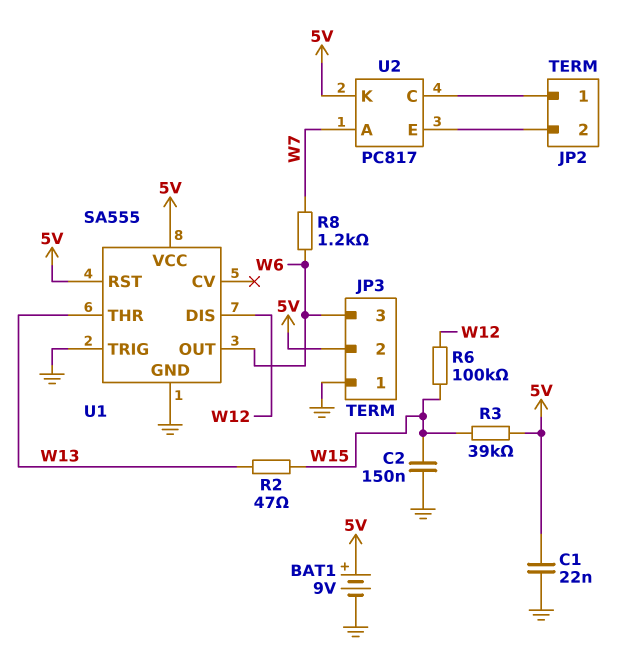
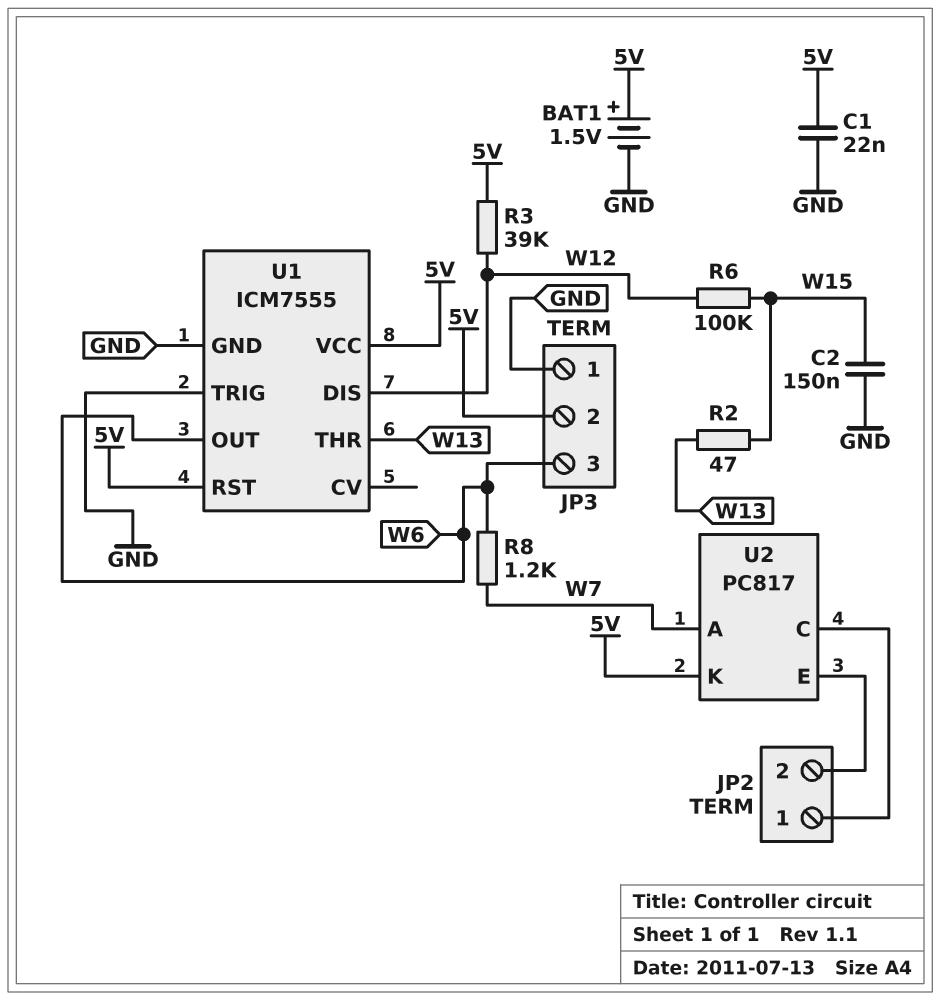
BAT1: 9V (plus 5V, minus GND) -> 1.5V (plus 5V, minus GND)
R3: 39k (5V, W15) -> 39k (5V, W12)
U1: SA555 -> ICM7555

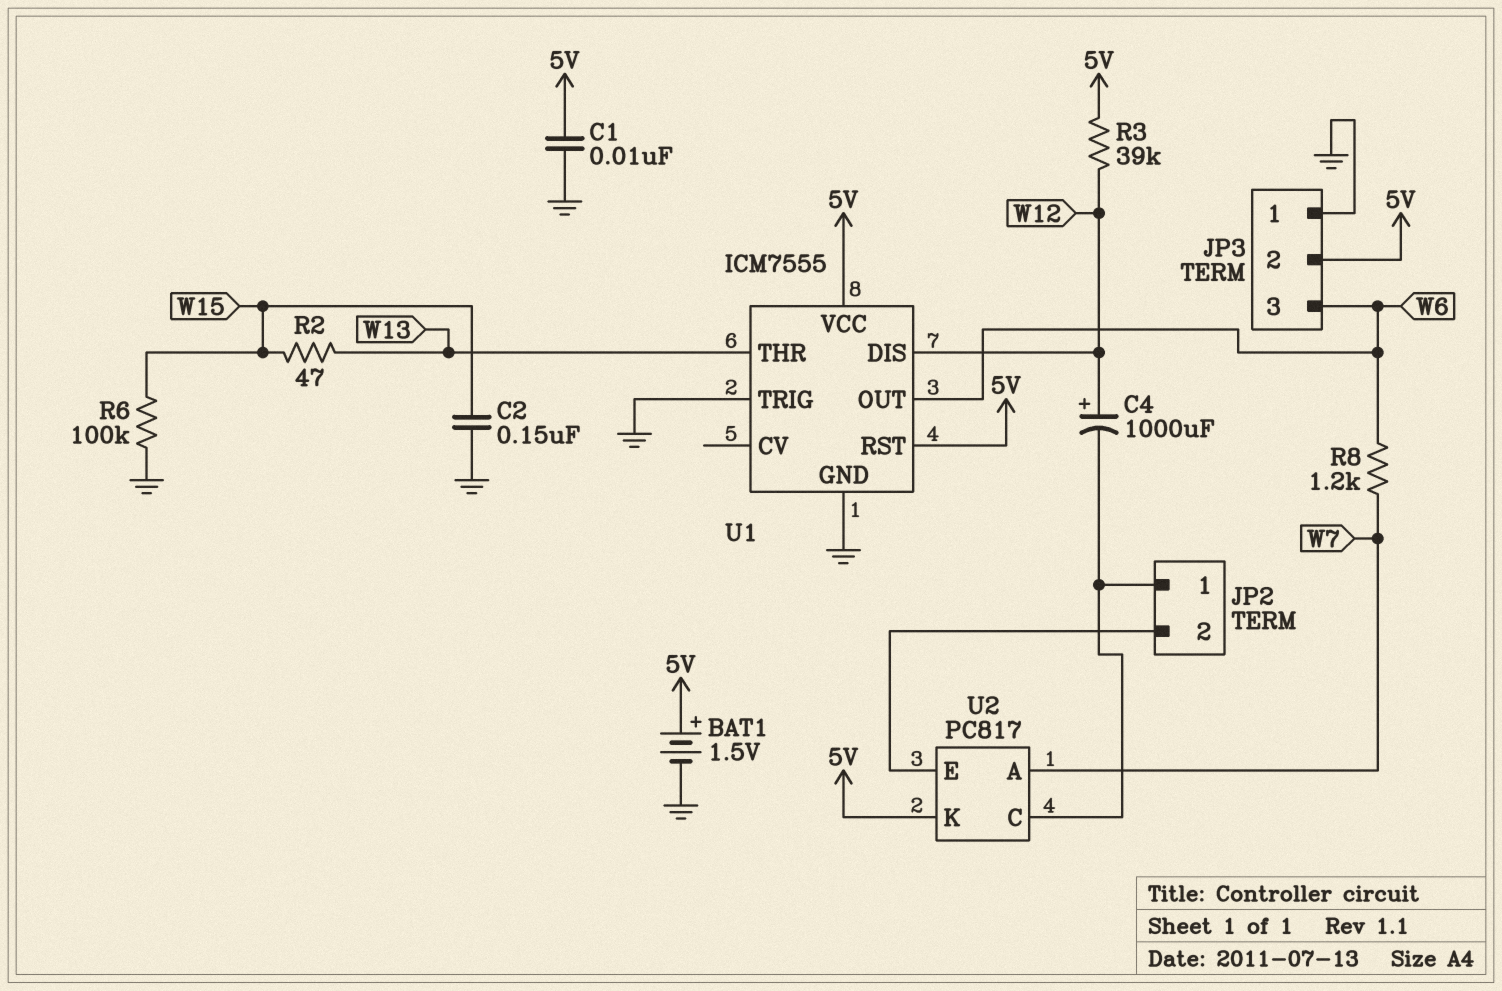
C1: 22nF (5V, GND) -> 10nF (5V, GND)
C4: none -> 1000uF (plus W12, minus JP2/1)
R6: 100k (W12, W15) -> 100k (GND, W15)

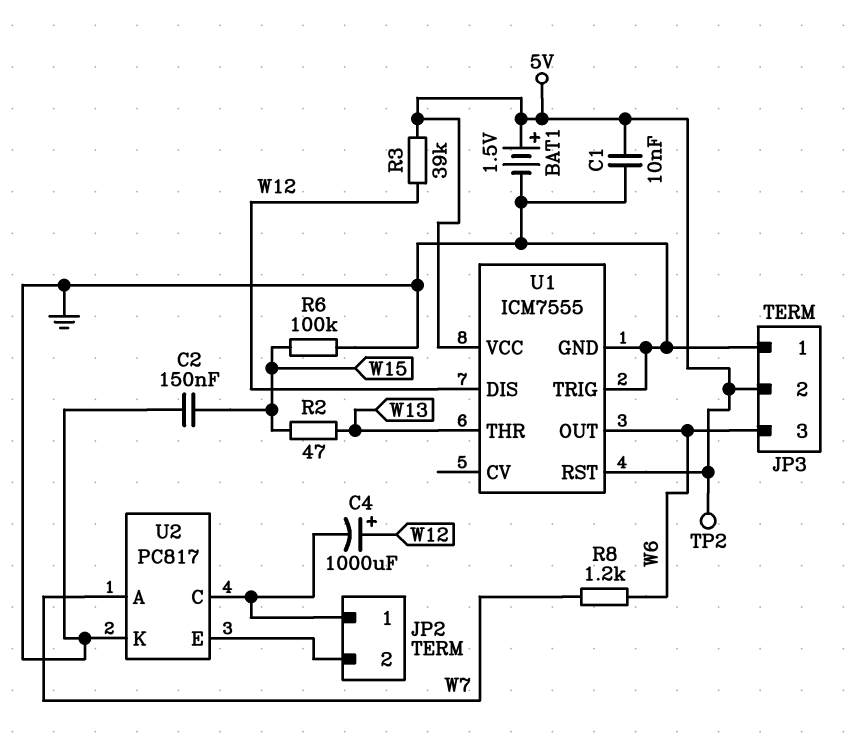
TP2: none -> test point (5V)
U2 pin K: 5V -> GND

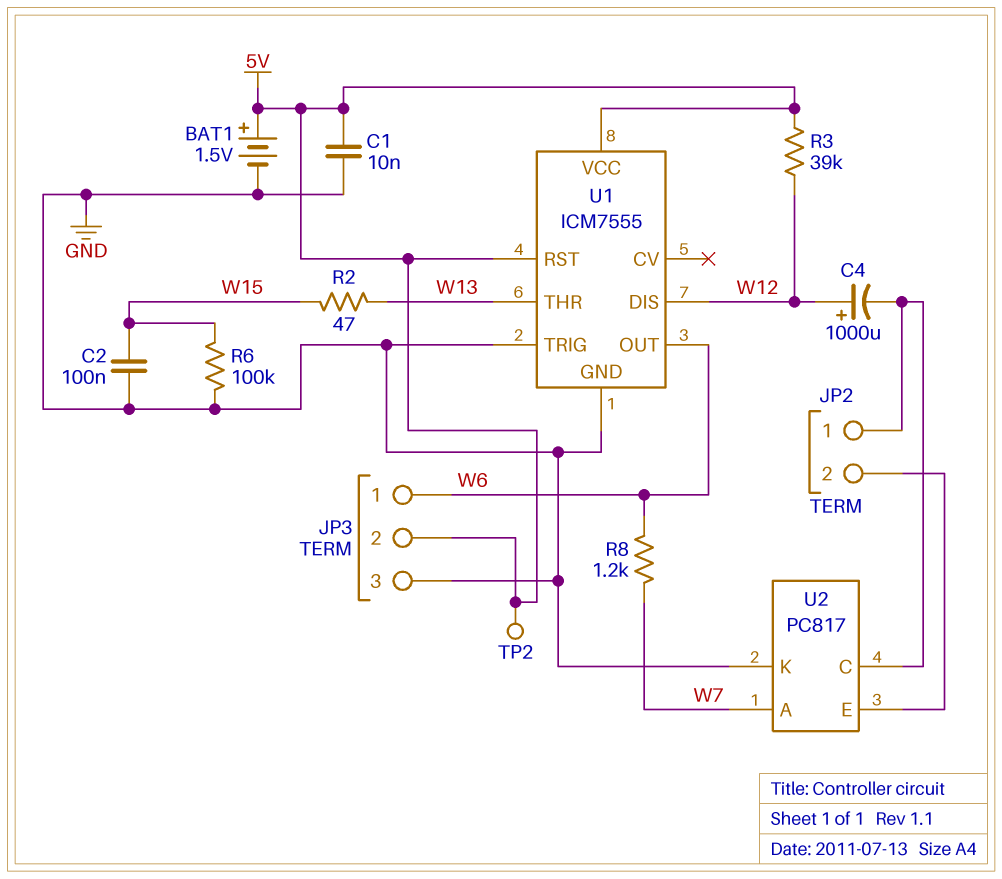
C2: 150nF (GND, W15) -> 100nF (GND, W15)
JP3 pin 1: GND -> W6
JP3 pin 3: W6 -> GND

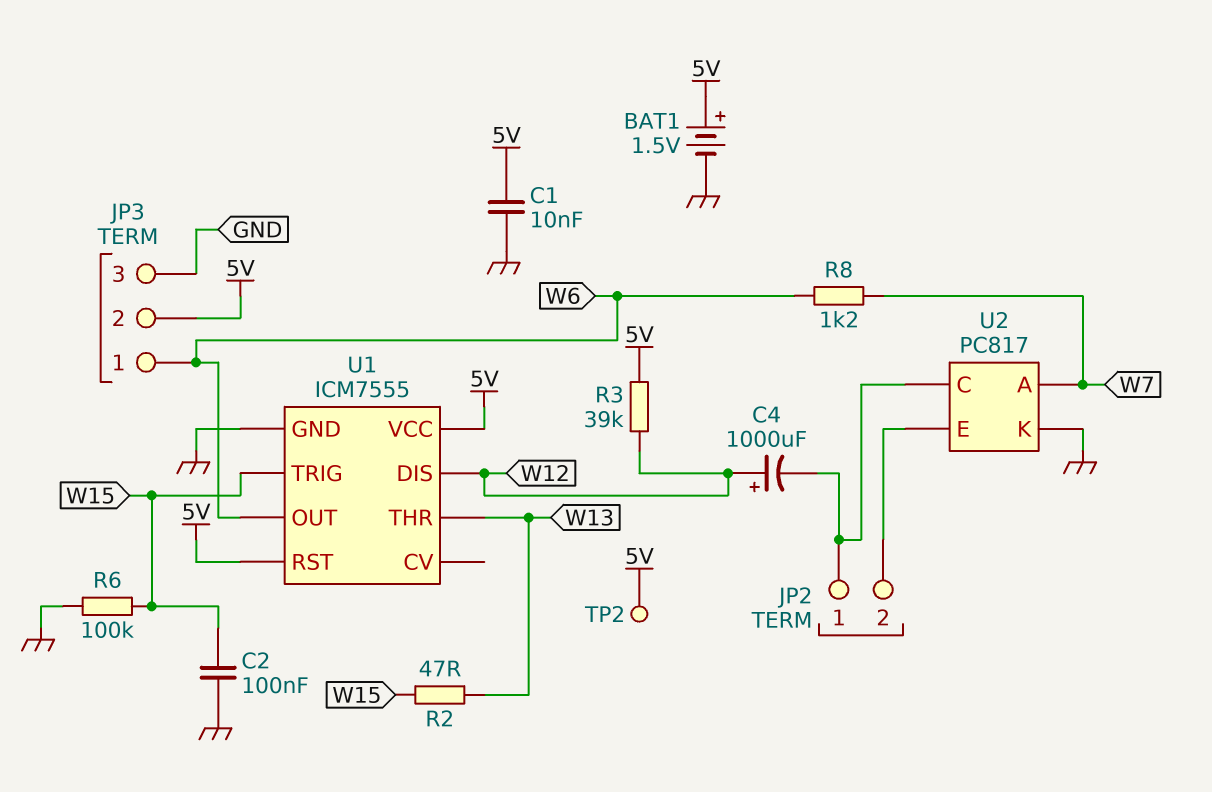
U1 pin TRIG: GND -> W15

